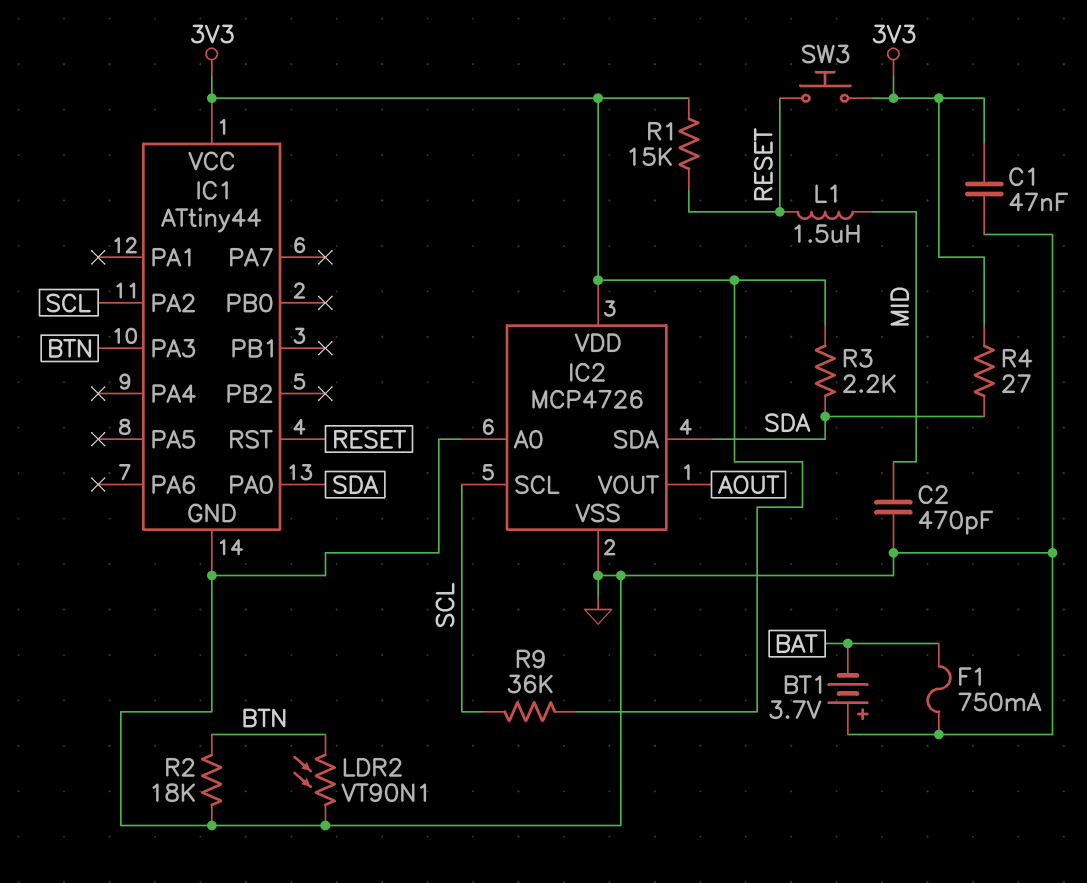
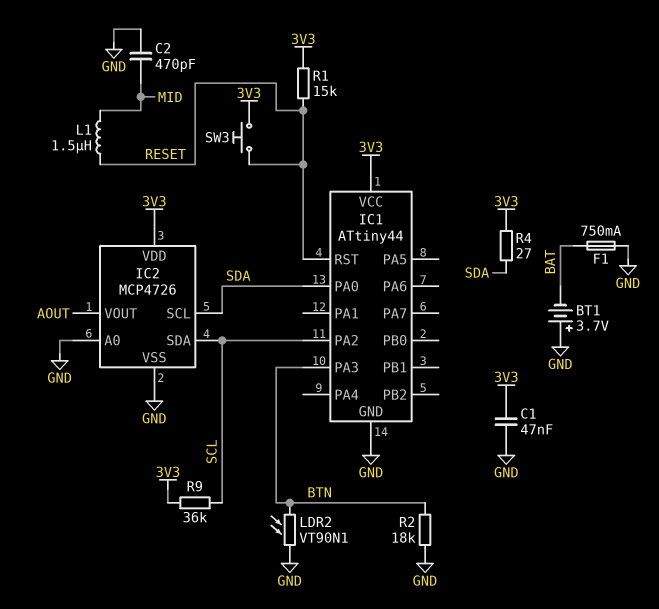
IC2 pin SCL: SCL -> SDA
IC2 pin SDA: SDA -> SCL
R3: 2.2k (3V3, SDA) -> none

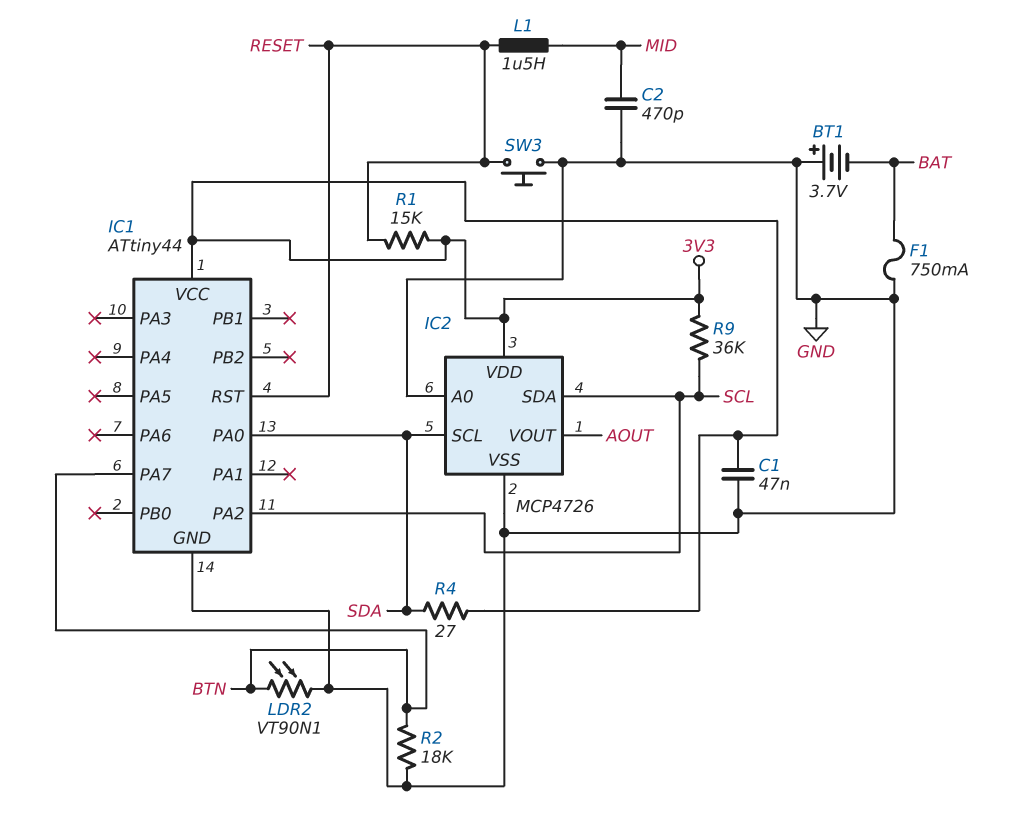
IC1 pin PA3: BTN -> none
IC1 pin PA7: none -> BTN
SW3: button (3V3, RESET) -> button (GND, RESET)

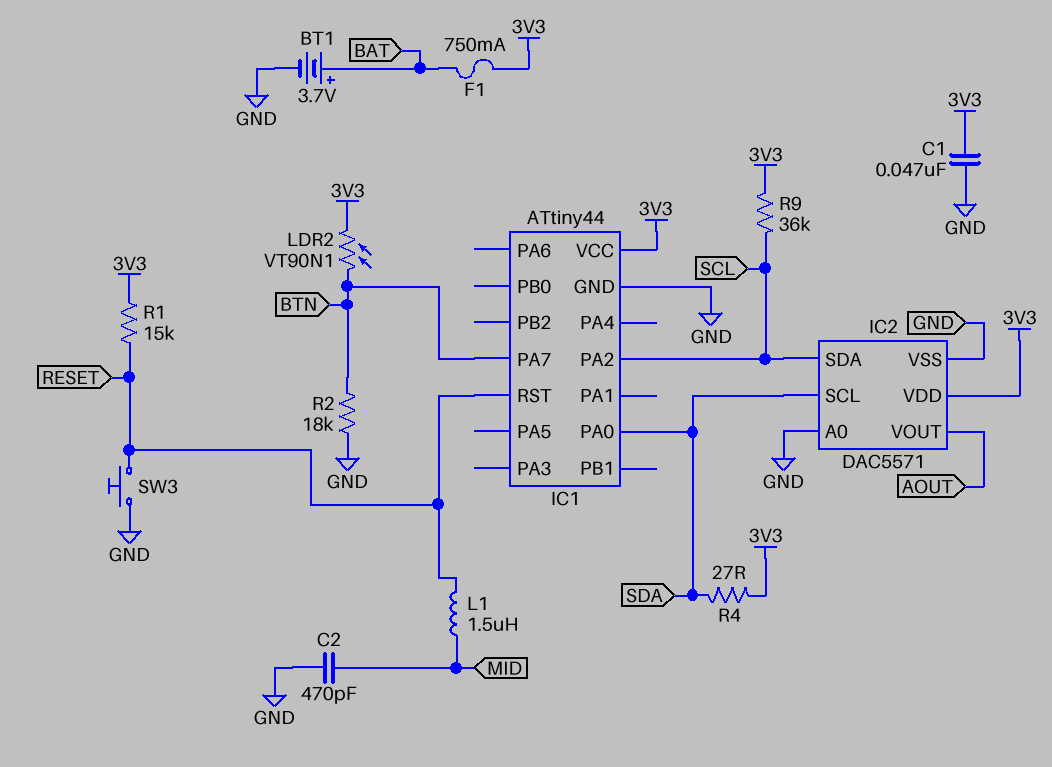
BT1: 3.7V (plus GND, minus BAT) -> 3.7V (plus BAT, minus GND)
F1: 750mA (BAT, GND) -> 750mA (3V3, BAT)
IC2: MCP4726 -> DAC5571
LDR2: VT90N1 (BTN, GND) -> VT90N1 (3V3, BTN)

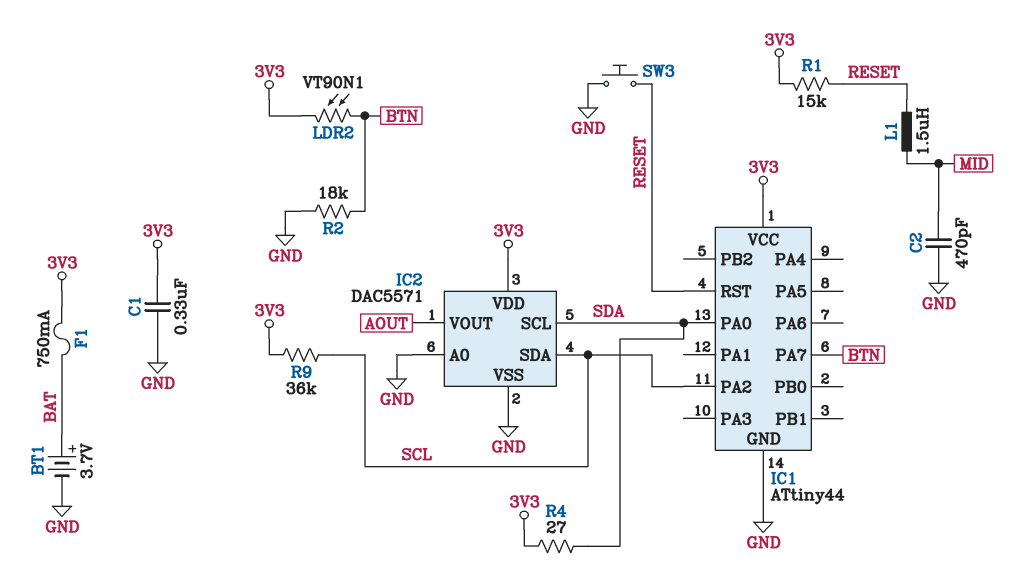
C1: 47nF (3V3, GND) -> 330nF (3V3, GND)

